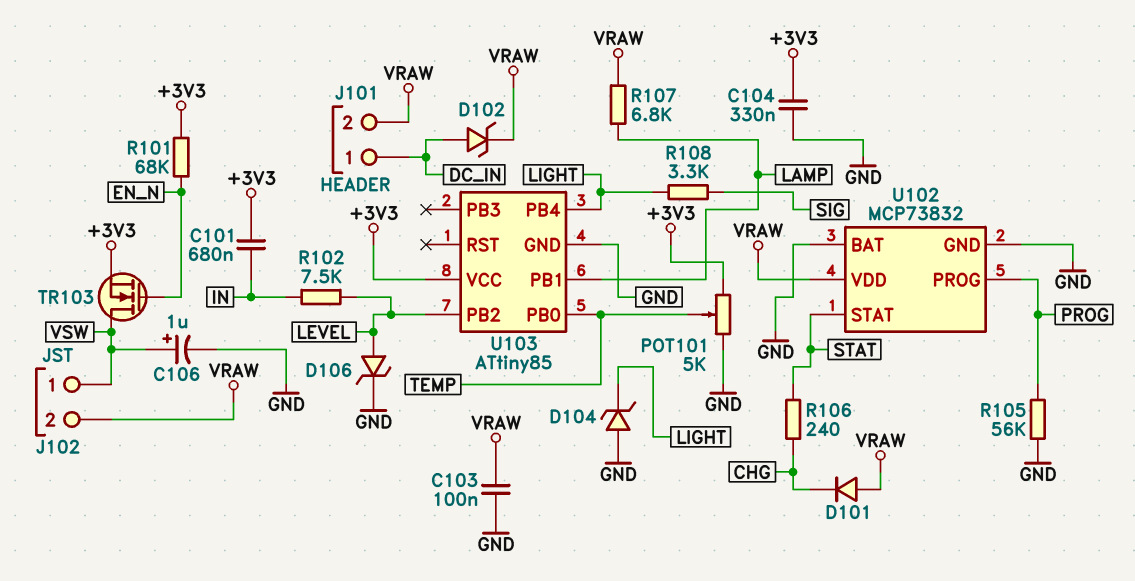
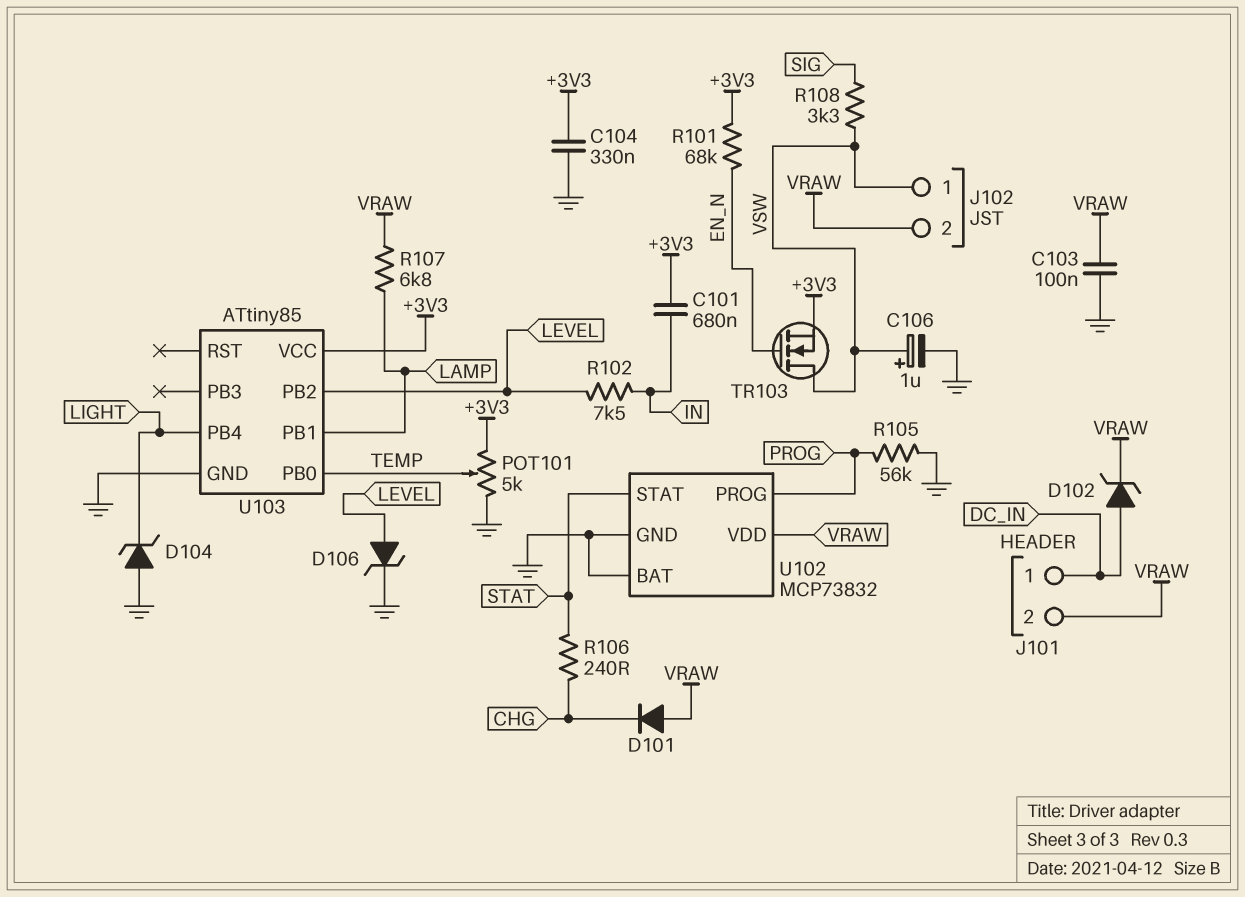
R108: 3.3k (LIGHT, SIG) -> 3.3k (SIG, VSW)

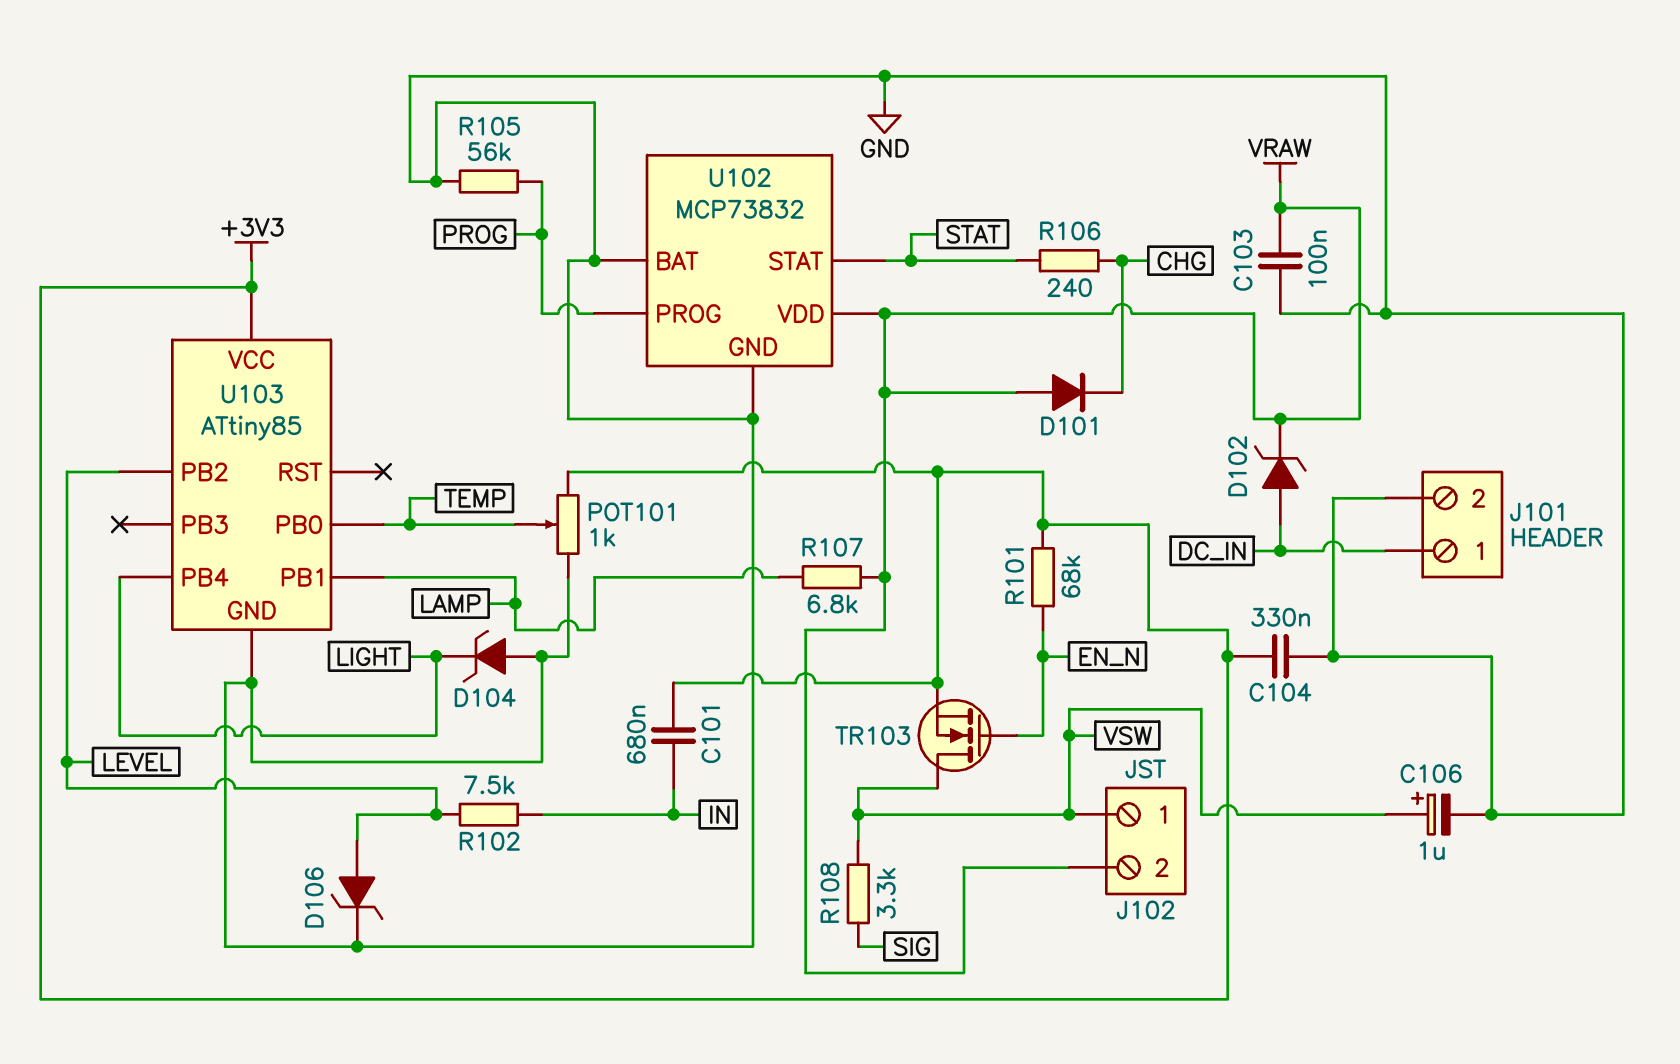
J101 pin 2: VRAW -> GND
POT101: 5k (+3V3, GND, wiper TEMP) -> 1k (+3V3, GND, wiper TEMP)

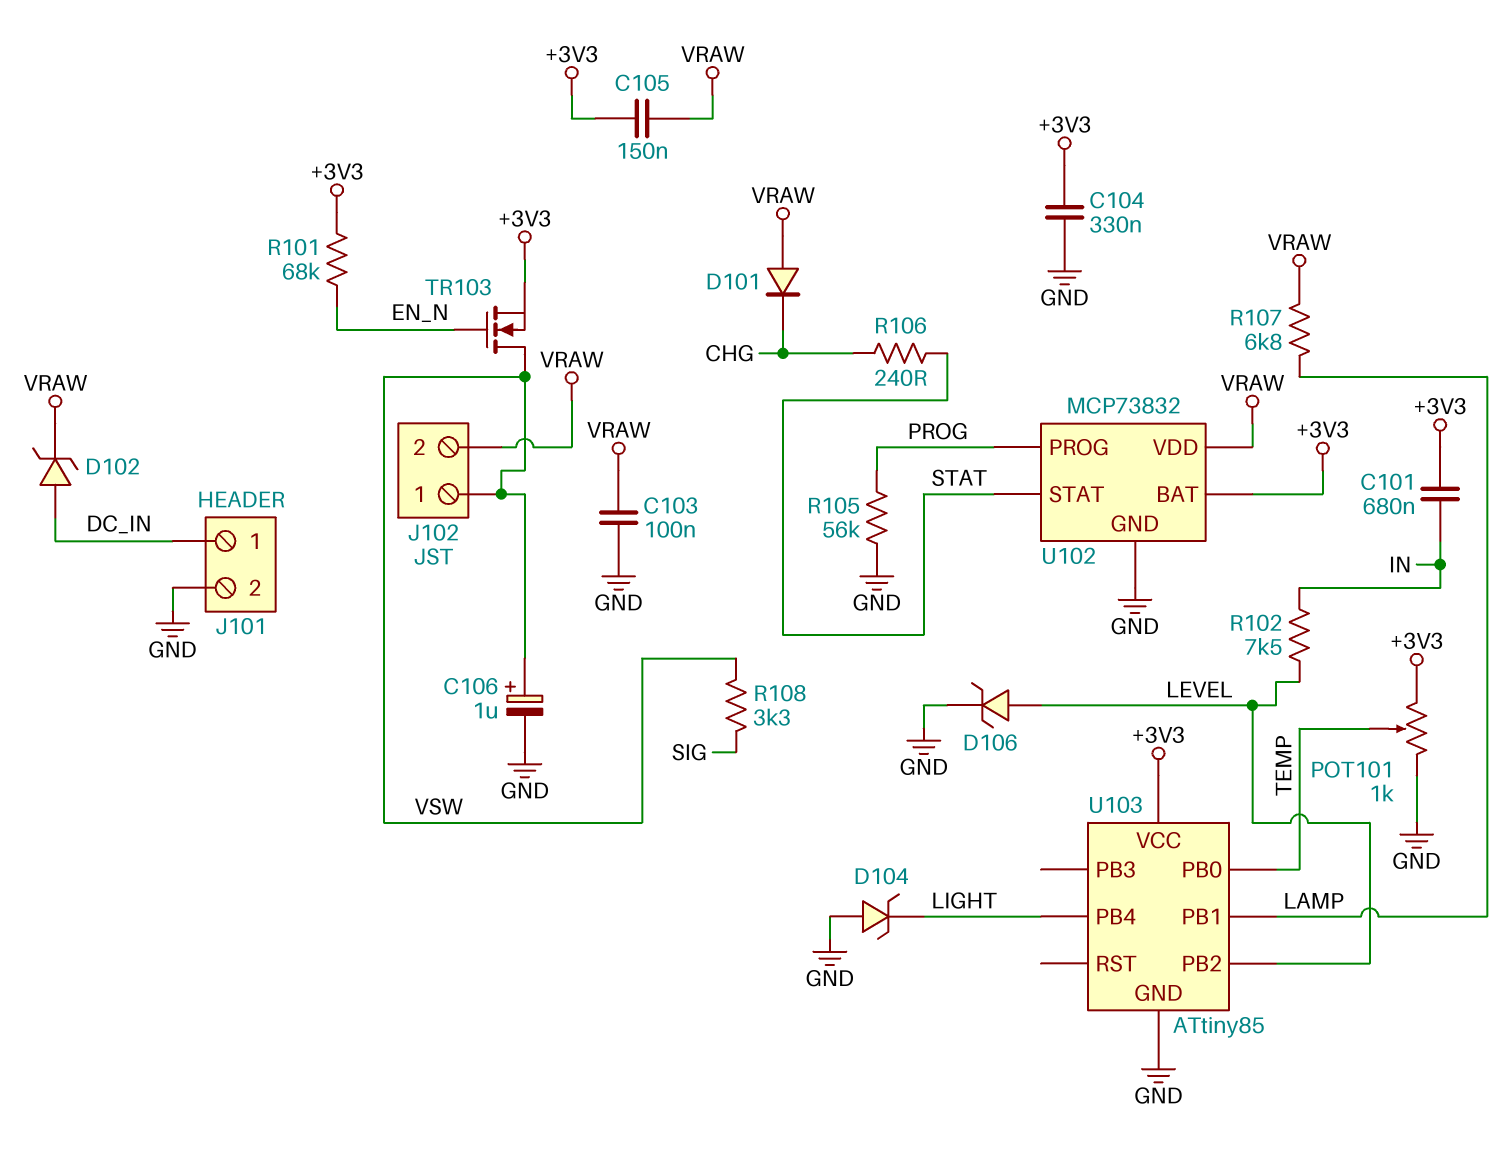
C105: none -> 150nF (+3V3, VRAW)
U102 pin BAT: GND -> +3V3

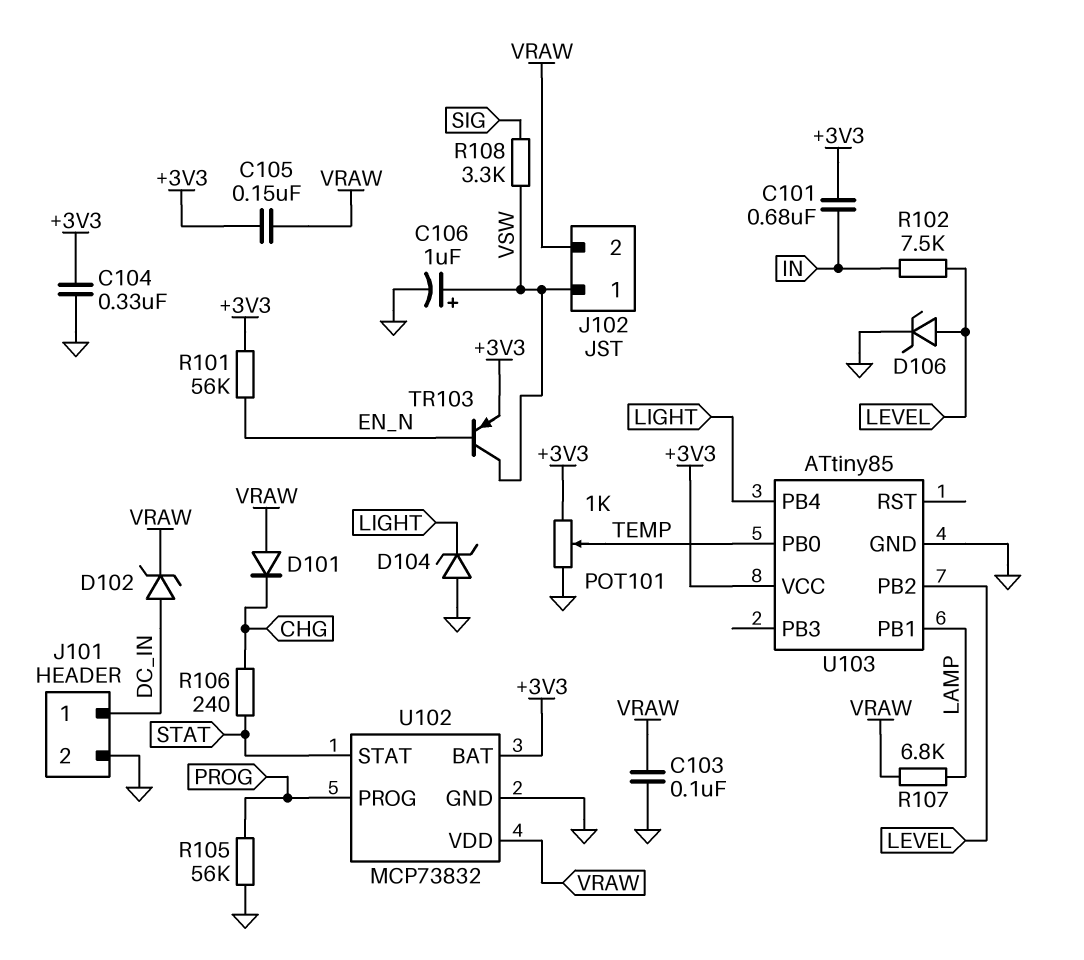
R101: 68k (+3V3, EN_N) -> 56k (+3V3, EN_N)
TR103: NMOS (G EN_N, D VSW, S +3V3) -> PNP (B EN_N, C VSW, E +3V3)

